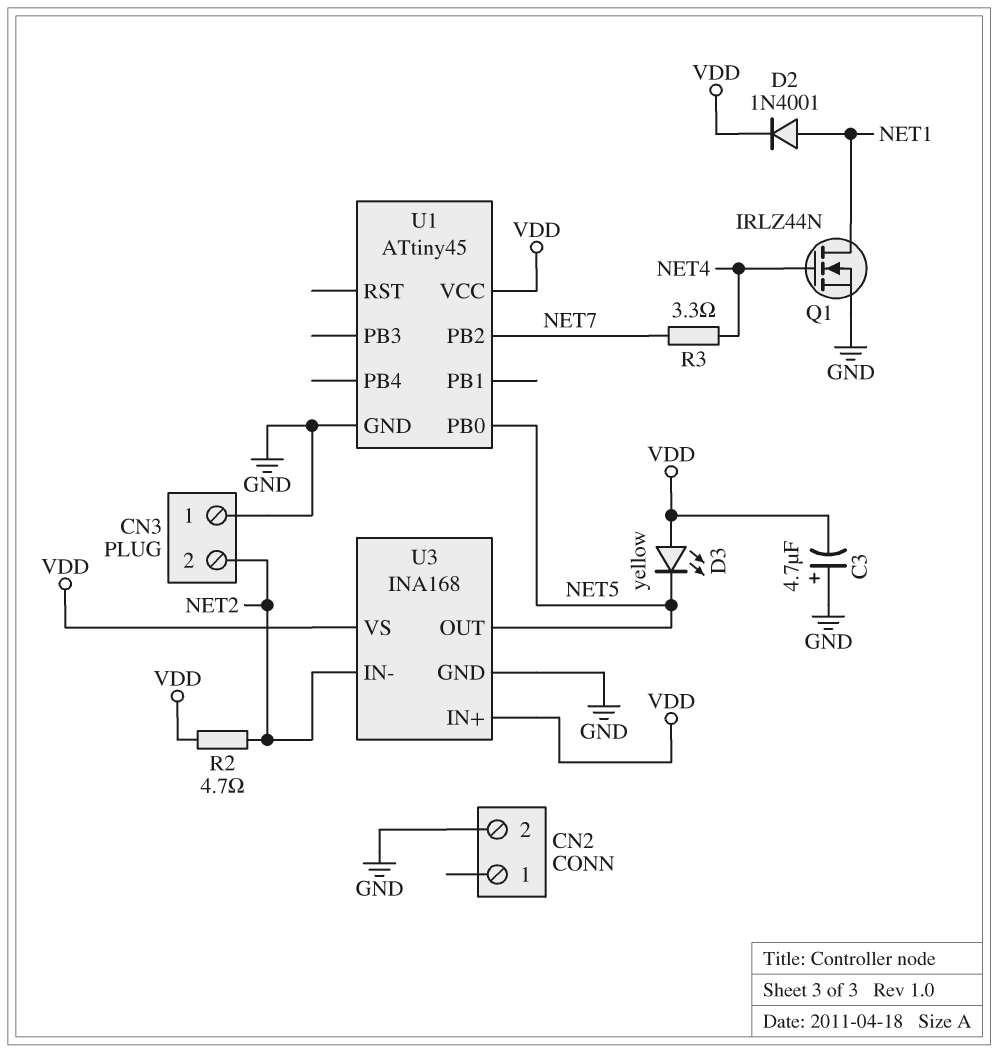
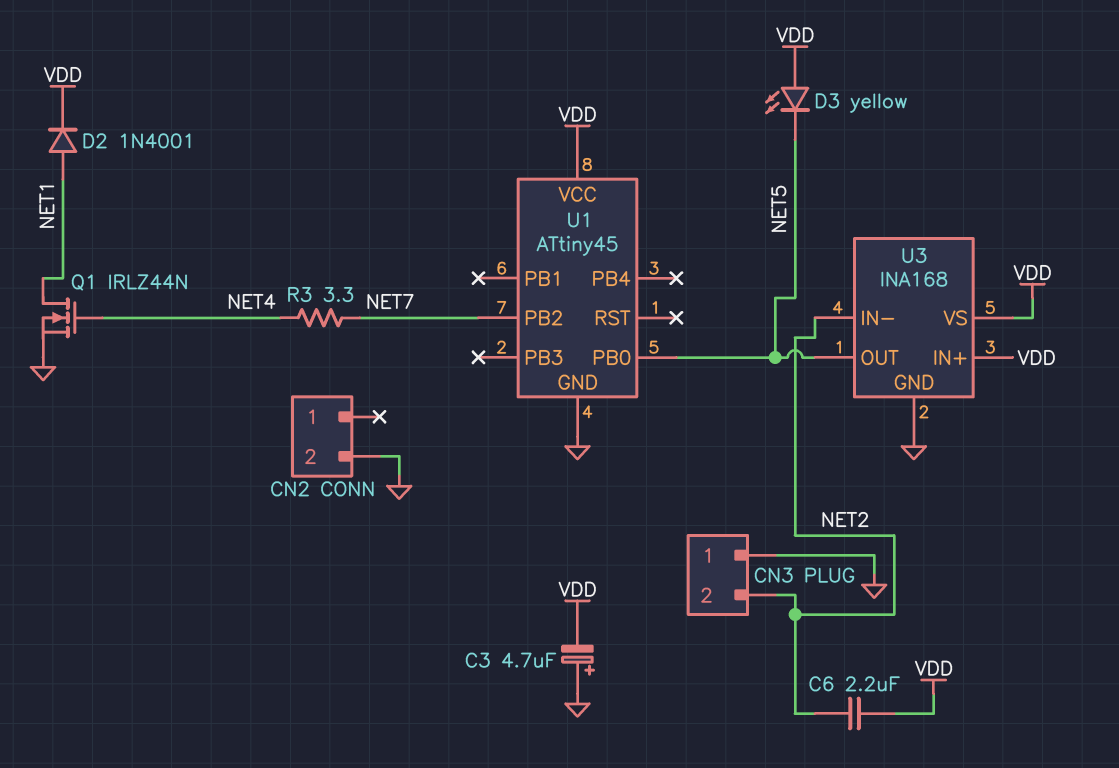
C6: none -> 2.2uF (NET2, VDD)
R2: 4.7 (NET2, VDD) -> none

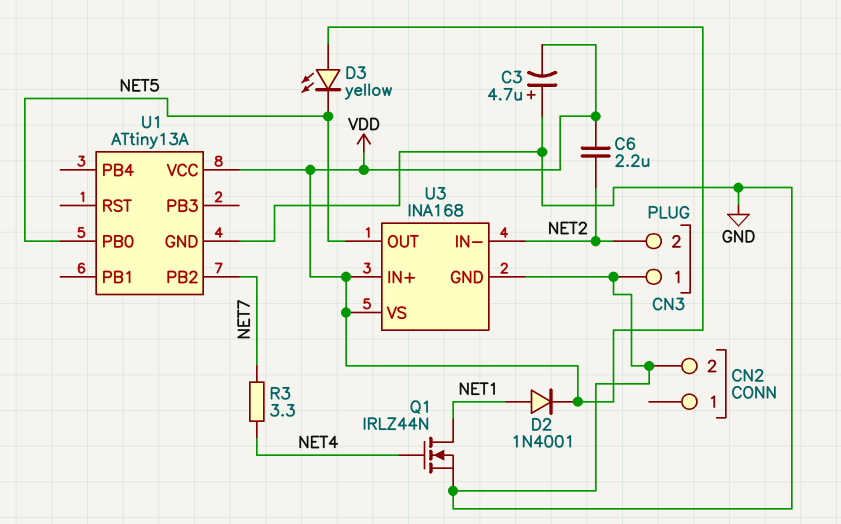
U1: ATtiny45 -> ATtiny13A

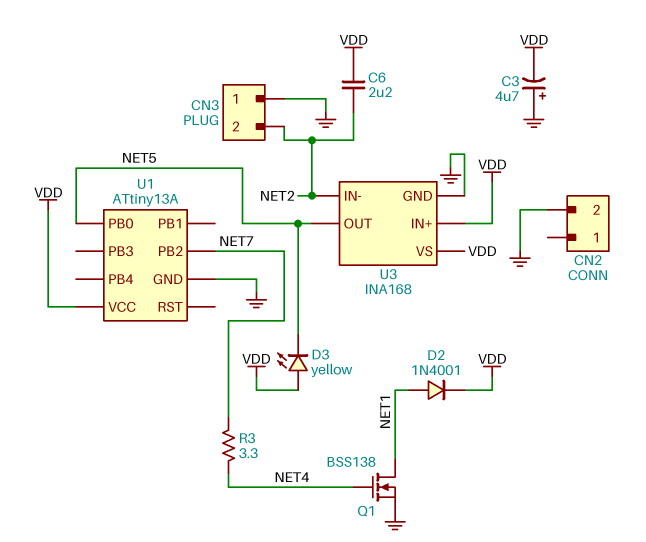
Q1: NMOS IRLZ44N (G NET4, D NET1, S GND) -> NMOS BSS138 (G NET4, D NET1, S GND)

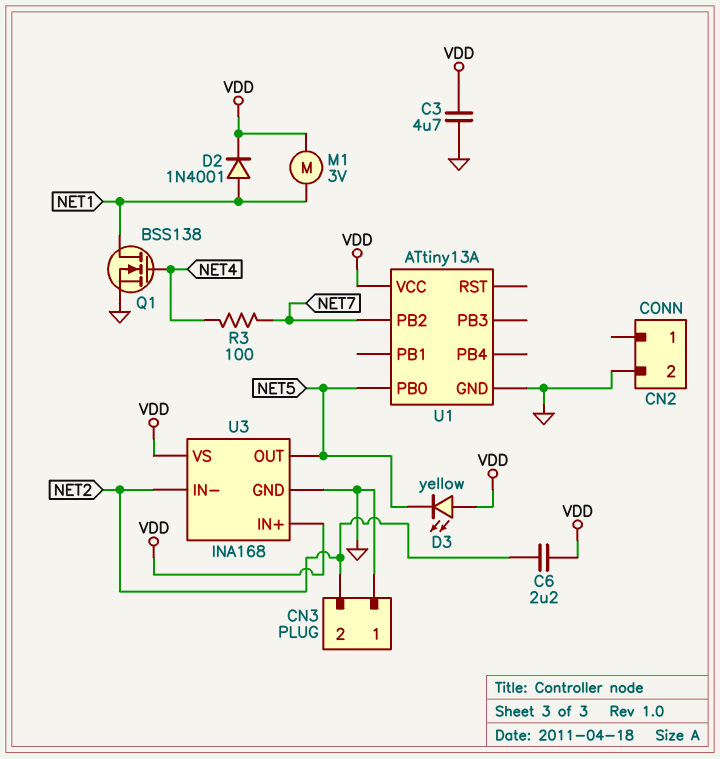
C3: 4.7uF (plus GND, minus VDD) -> 4.7uF (GND, VDD)
M1: none -> motor 3V (NET1, VDD)
R3: 3.3 (NET4, NET7) -> 100 (NET4, NET7)

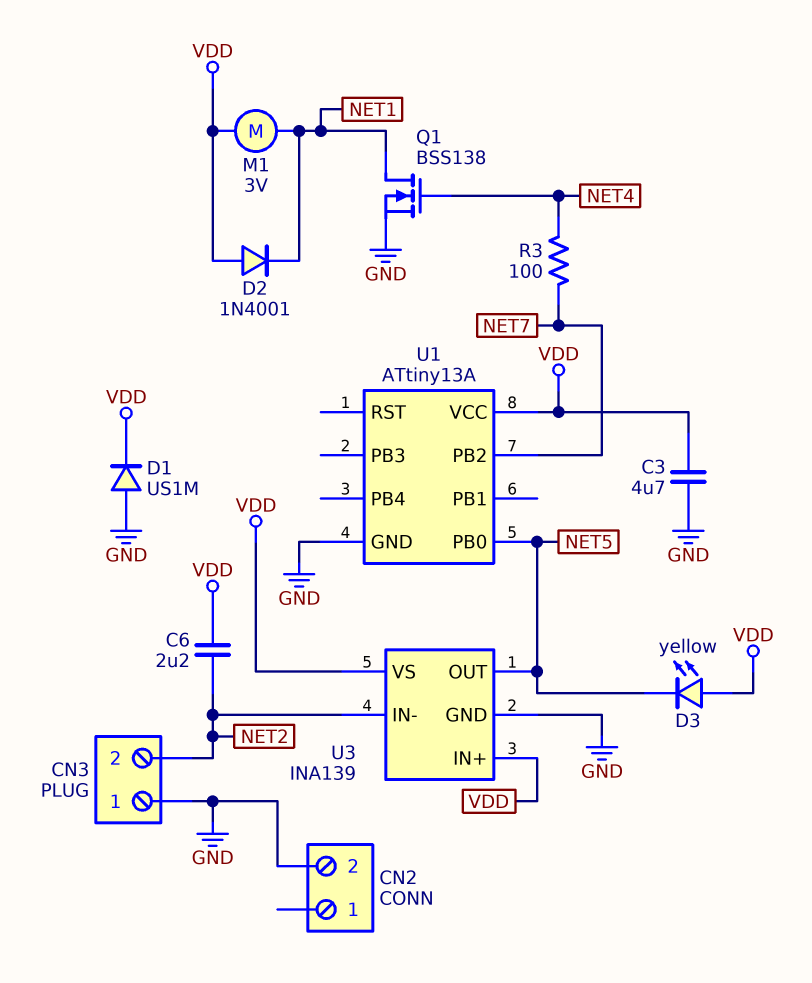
D1: none -> diode US1M (A GND, K VDD)
D2: diode 1N4001 (A NET1, K VDD) -> diode 1N4001 (A VDD, K NET1)
U3: INA168 -> INA139

